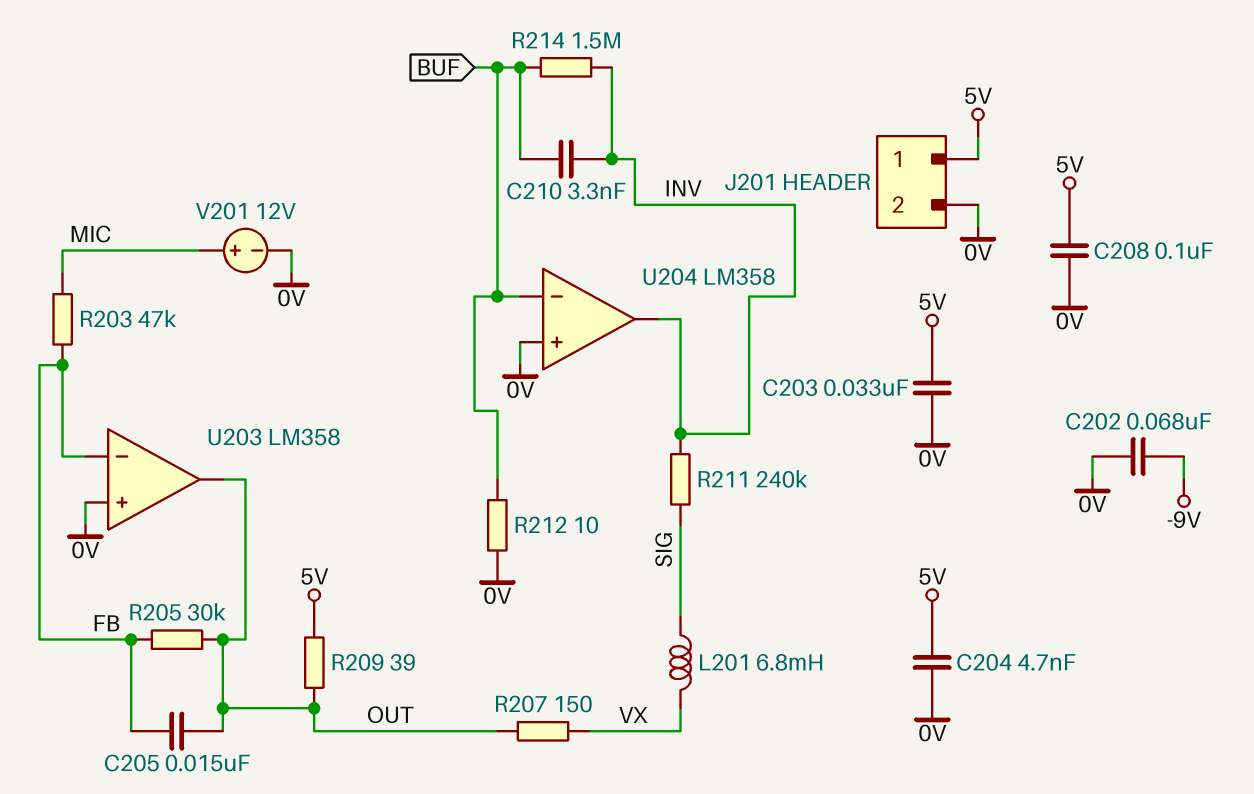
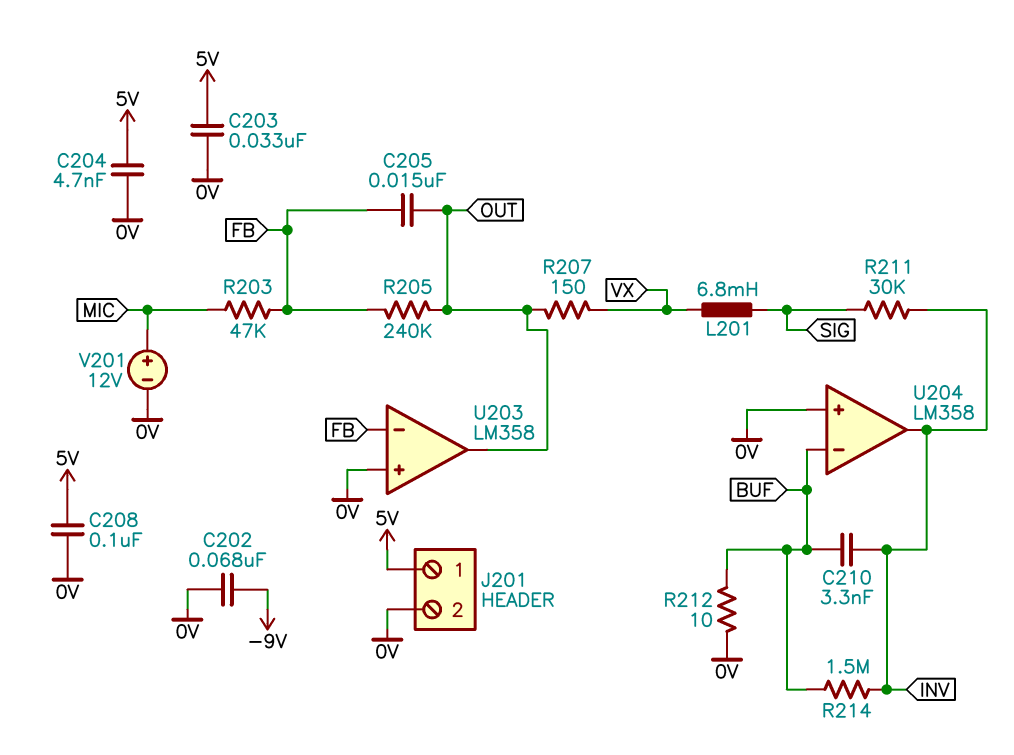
R205: 30k (FB, OUT) -> 240k (FB, OUT)
R209: 39 (5V, OUT) -> none
R211: 240k (INV, SIG) -> 30k (INV, SIG)

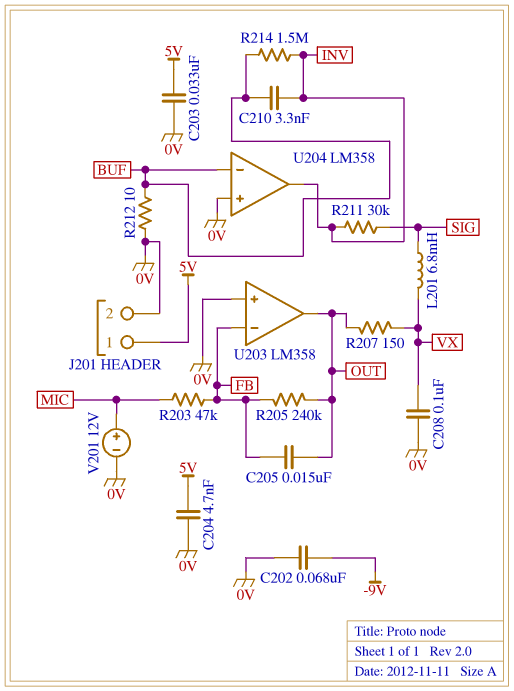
C208: 100nF (0V, 5V) -> 100nF (0V, VX)

